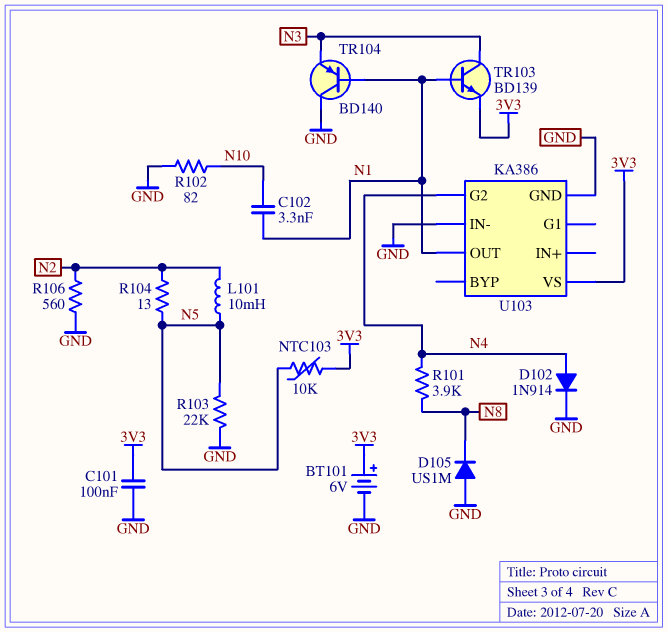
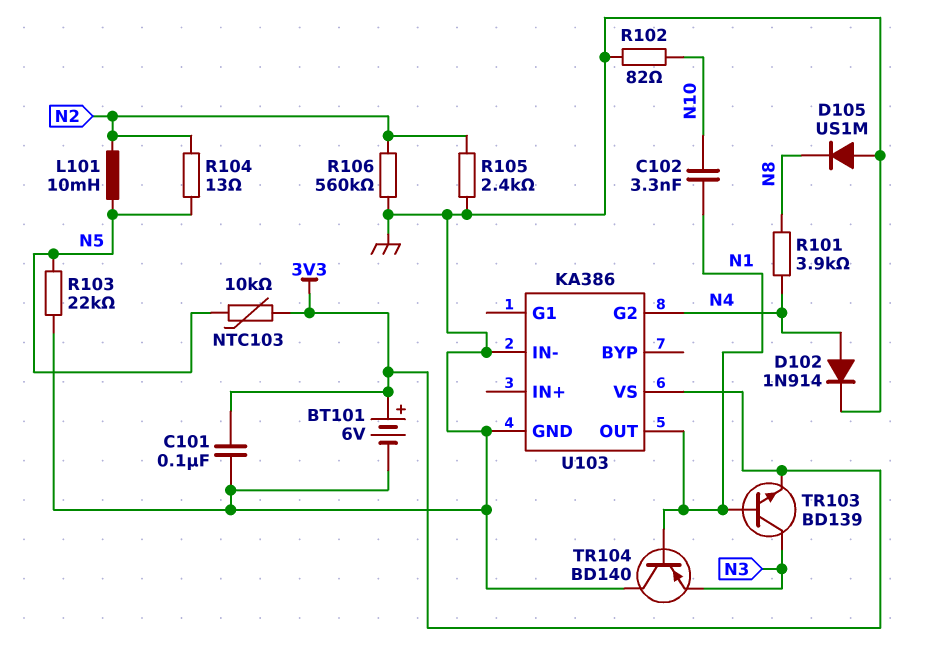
R105: none -> 2.4k (GND, N2)
R106: 560 (GND, N2) -> 560k (GND, N2)

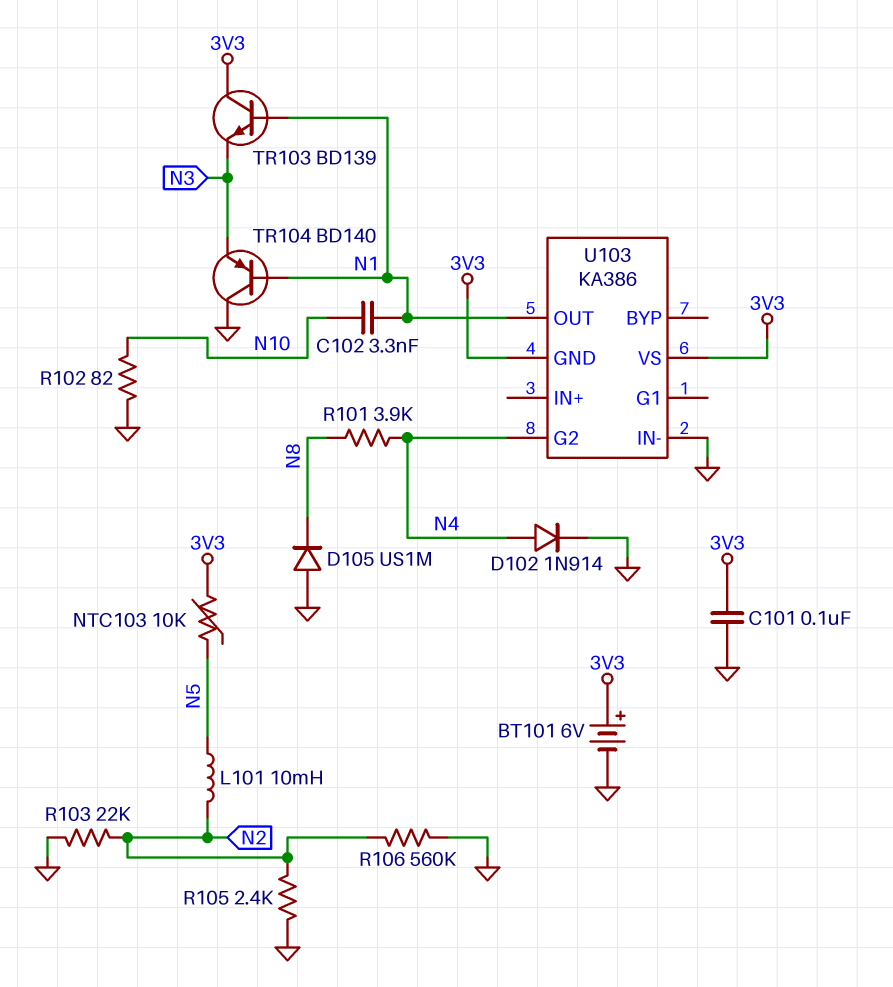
R103: 22k (GND, N5) -> 22k (GND, N2)
R104: 13 (N2, N5) -> none
TR103: NPN BD139 (B N1, C N3, E 3V3) -> NPN BD139 (B N1, C 3V3, E N3)
U103 pin GND: GND -> 3V3

